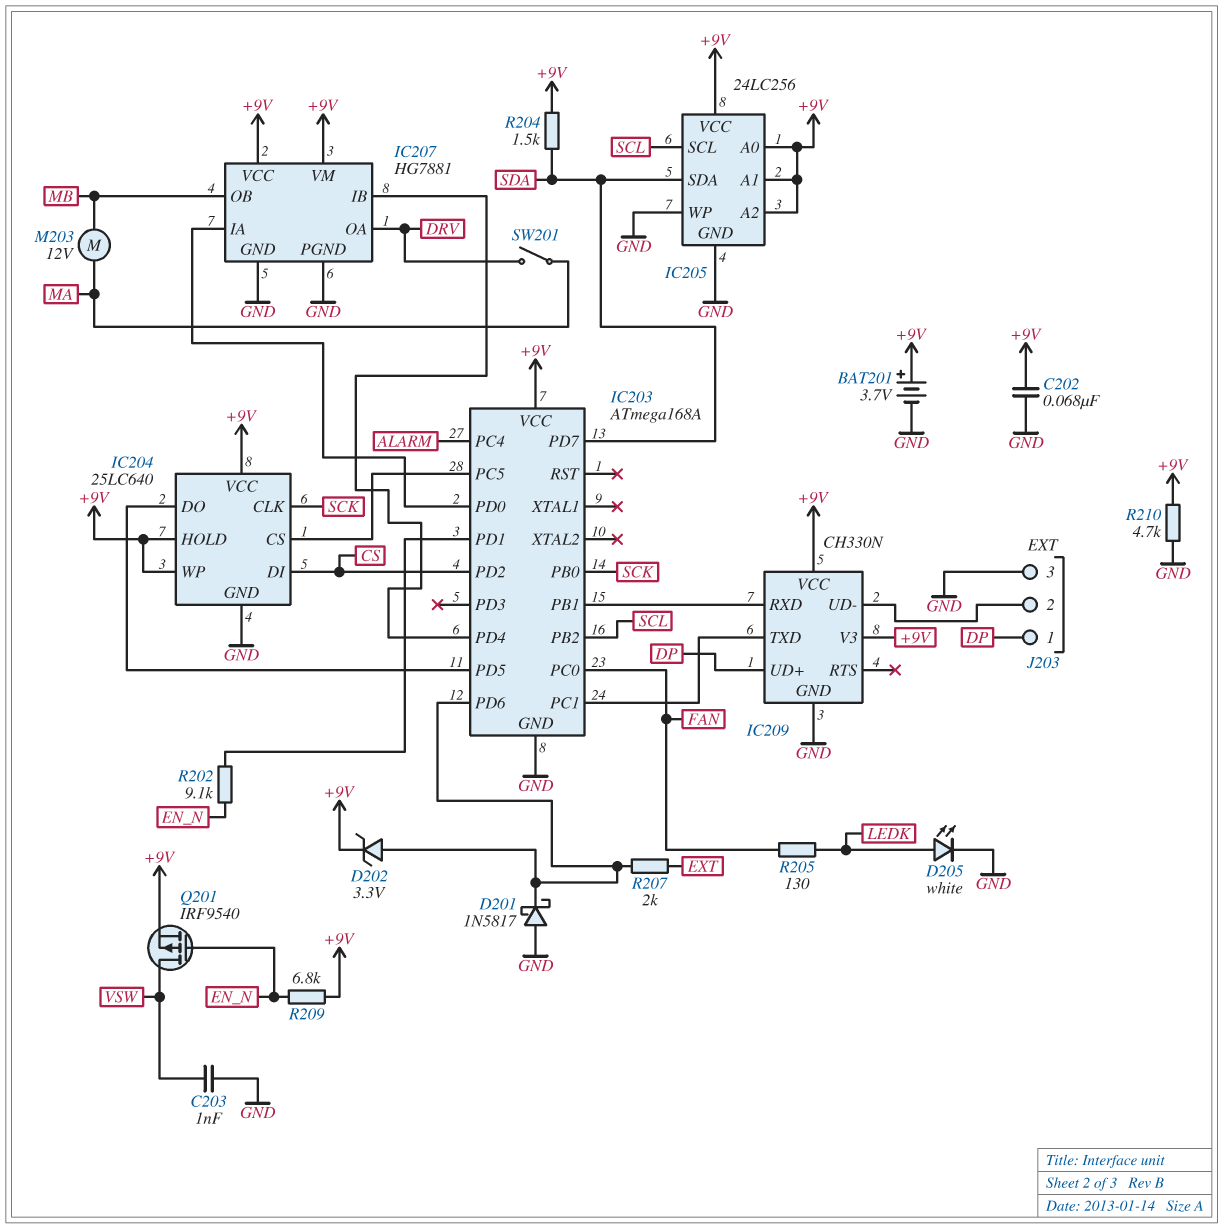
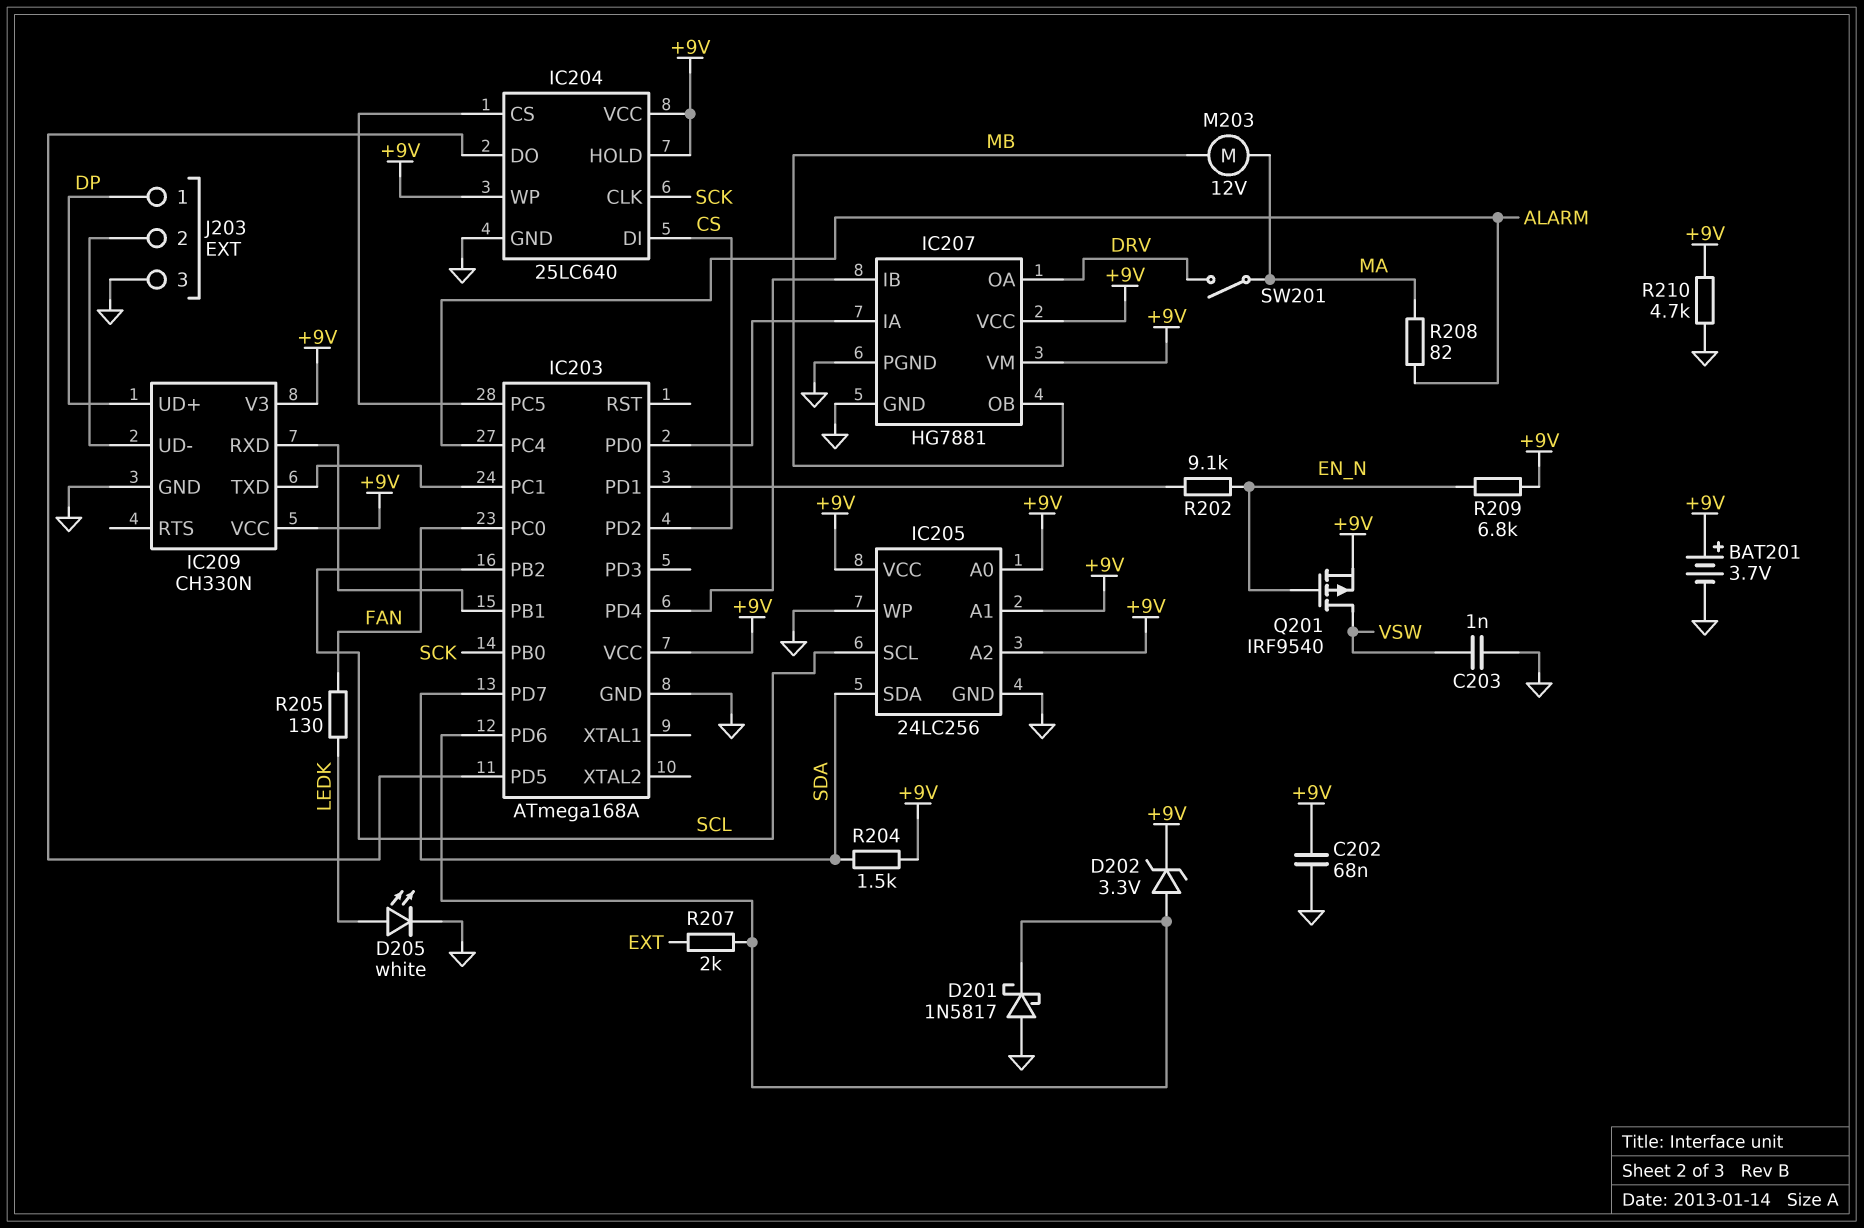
R208: none -> 82 (ALARM, MA)

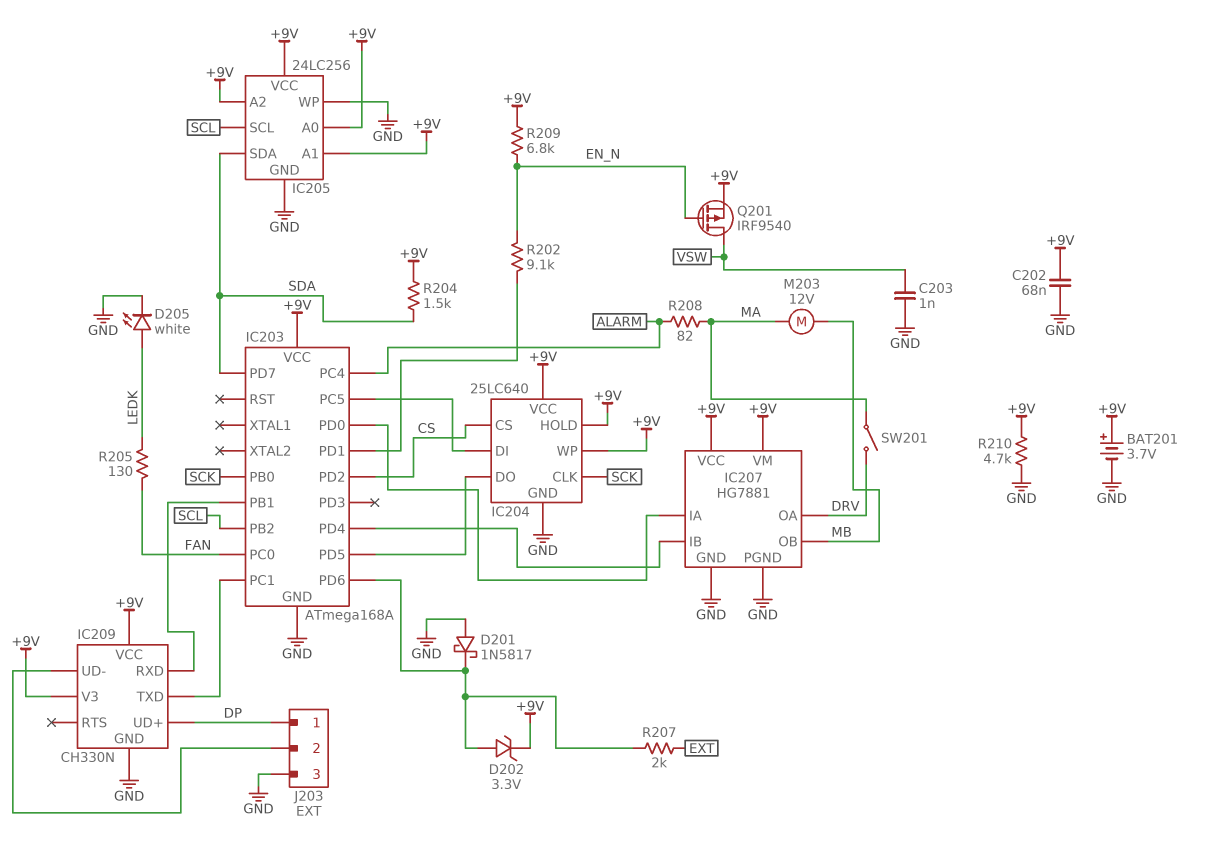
IC204 pin CS: IC203/PC5 -> CS
IC204 pin DI: CS -> IC203/PC5

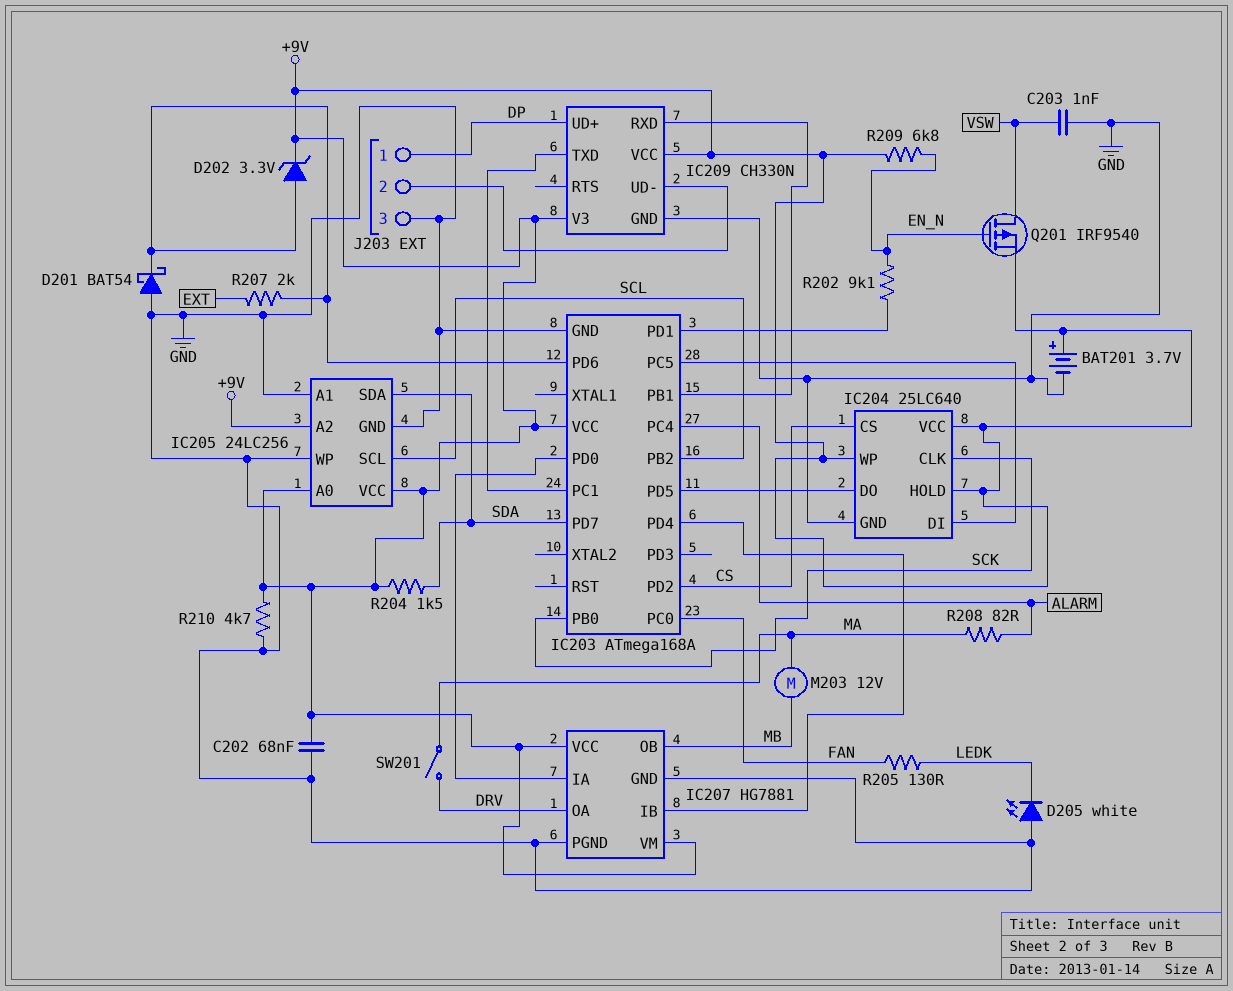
D201: schottky 1N5817 (A GND, K IC203/PD6) -> schottky BAT54 (A GND, K IC203/PD6)
D205: LED white (A LEDK, K GND) -> LED white (A GND, K LEDK)
IC205 pin A1: +9V -> GND

